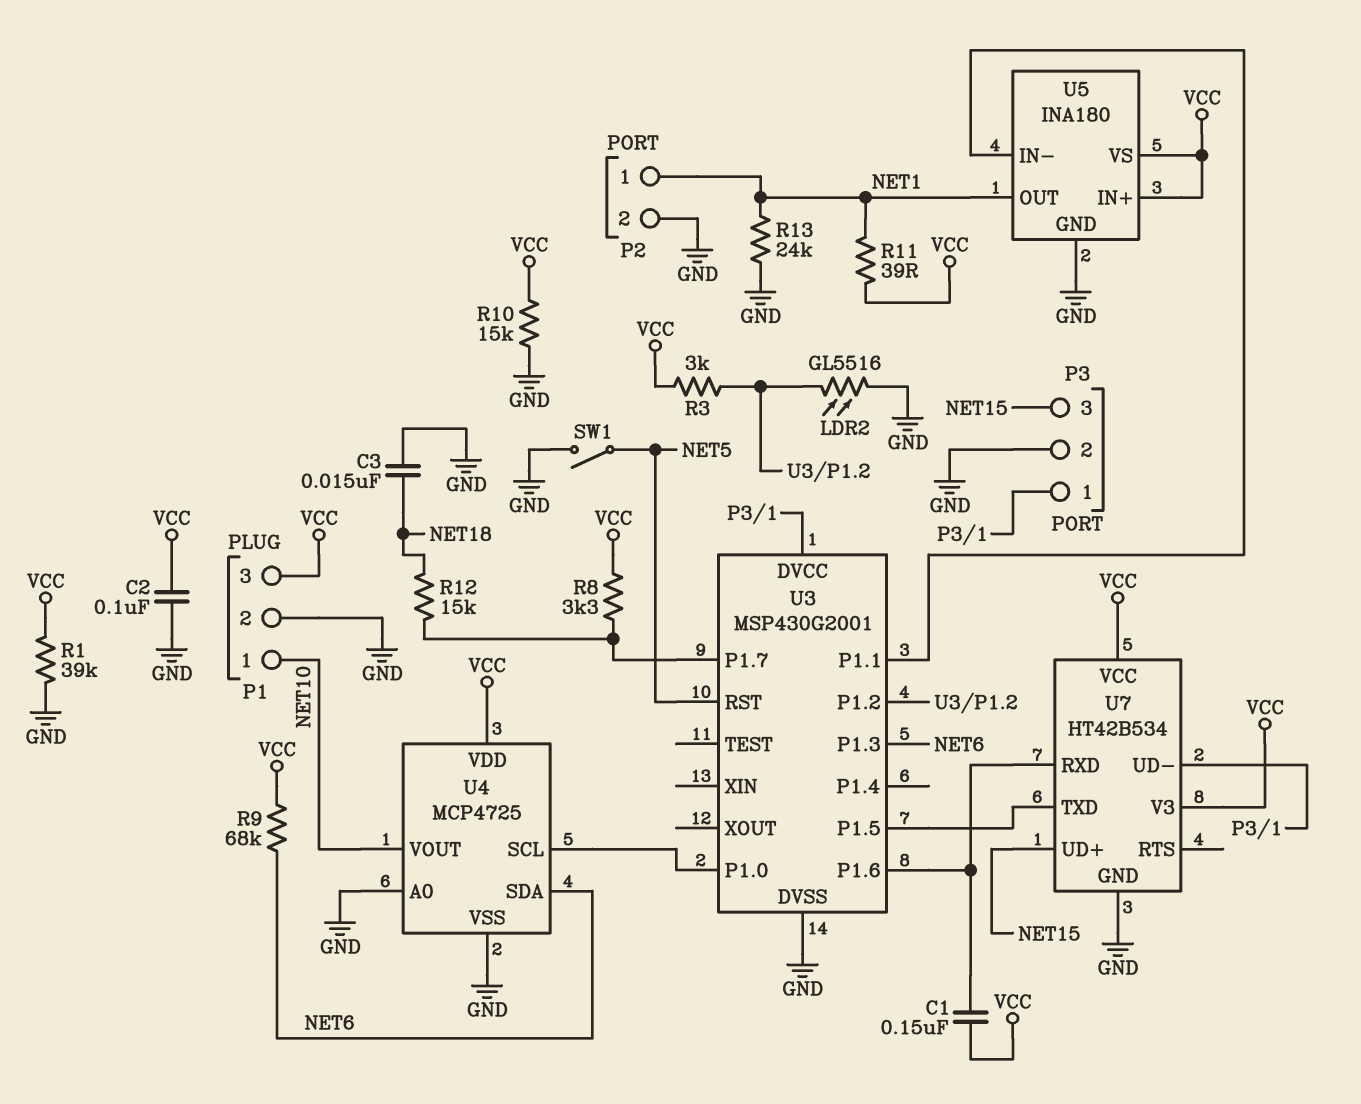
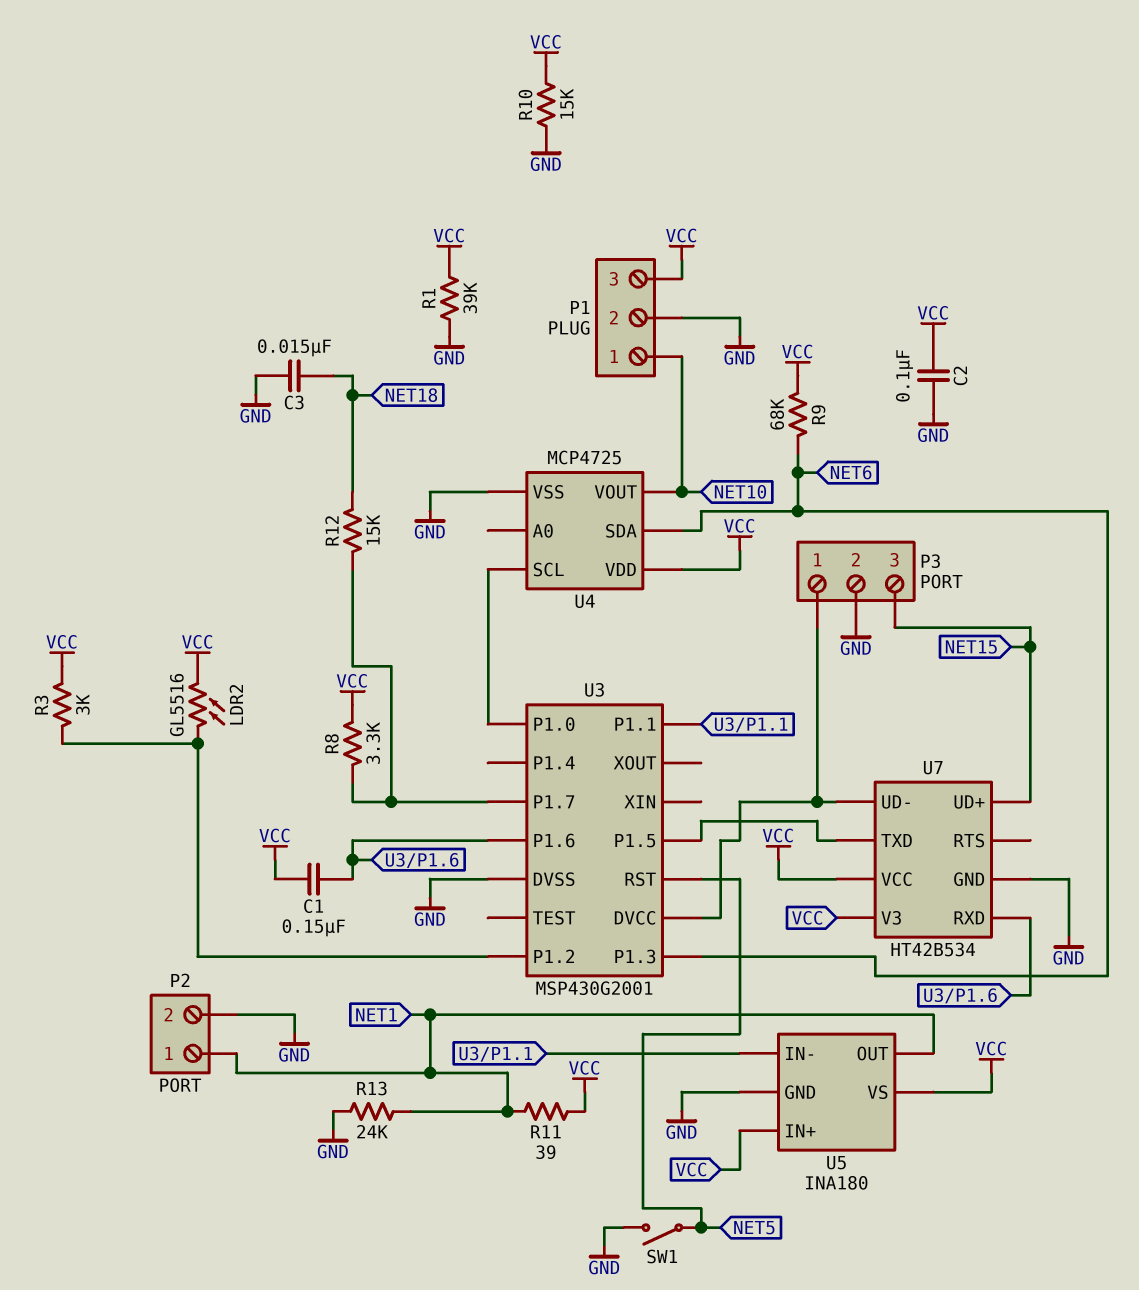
LDR2: GL5516 (GND, U3/P1.2) -> GL5516 (U3/P1.2, VCC)
U4 pin A0: GND -> none

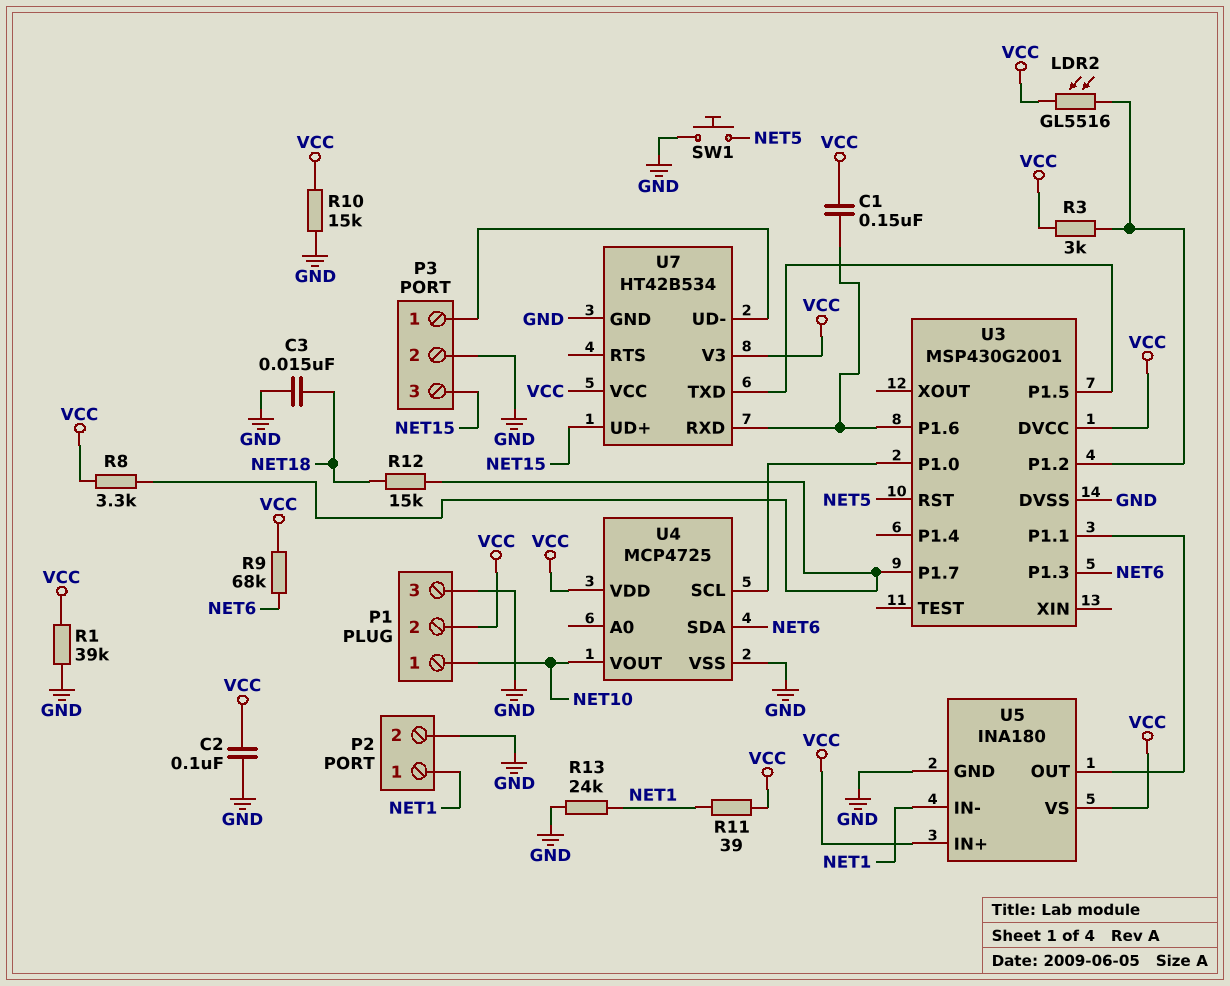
P1 pin 2: GND -> VCC
P1 pin 3: VCC -> GND
SW1: switch (GND, NET5) -> button (GND, NET5)
U3 pin DVCC: P3/1 -> VCC
U5 pin IN-: U3/P1.1 -> NET1
U5 pin OUT: NET1 -> U3/P1.1

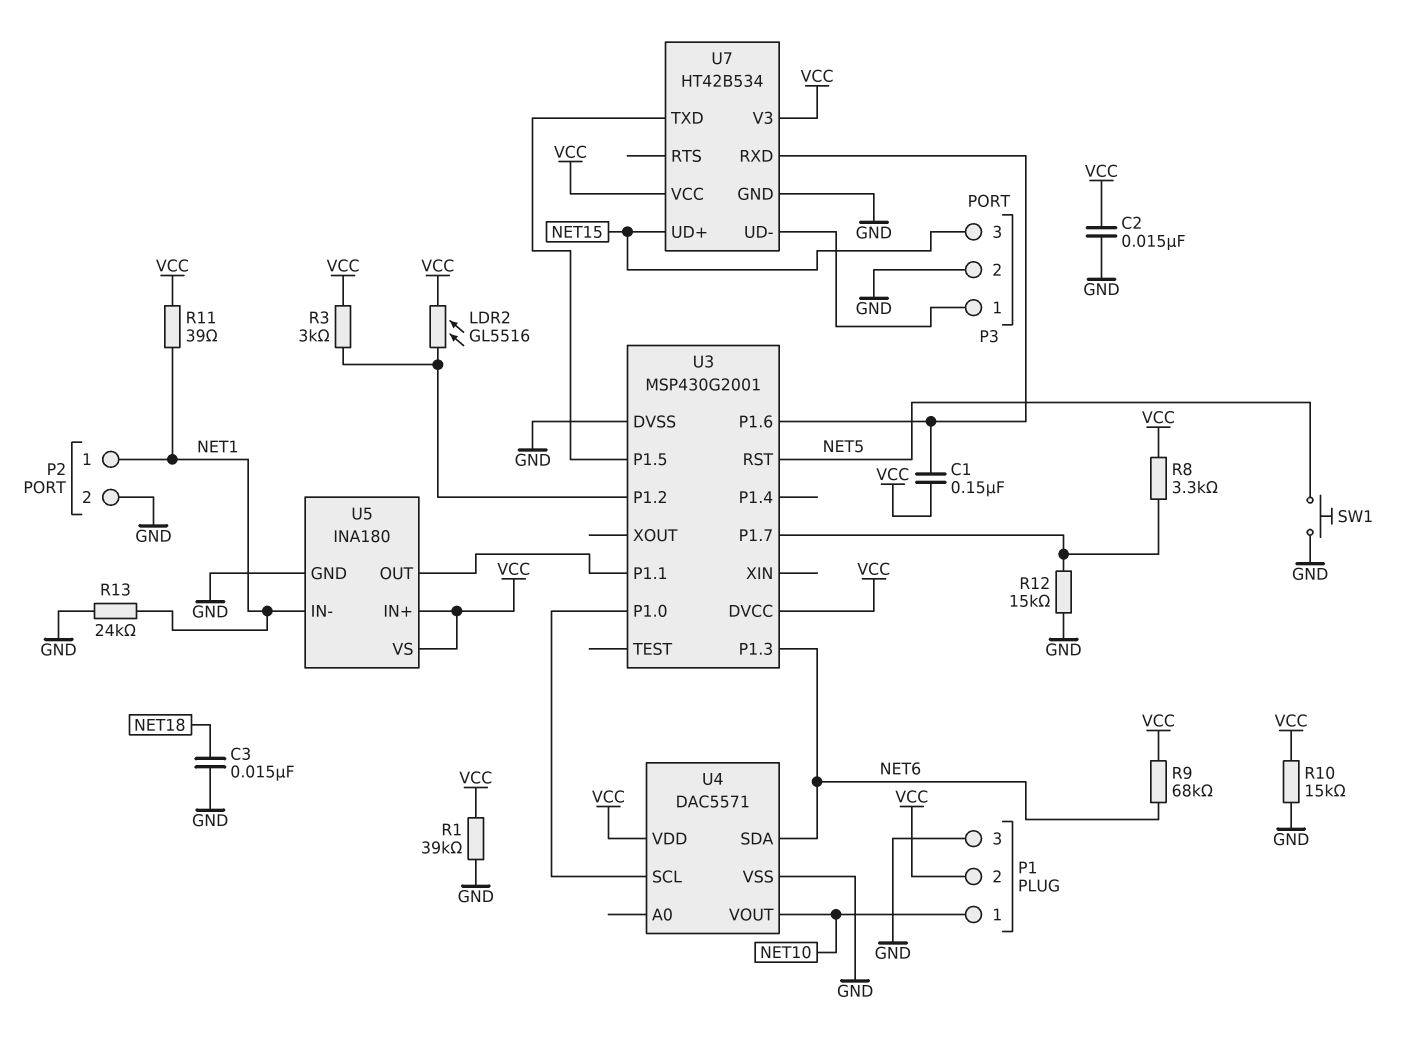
C2: 100nF (GND, VCC) -> 15nF (GND, VCC)
R12: 15k (NET18, U3/P1.7) -> 15k (GND, U3/P1.7)
U4: MCP4725 -> DAC5571

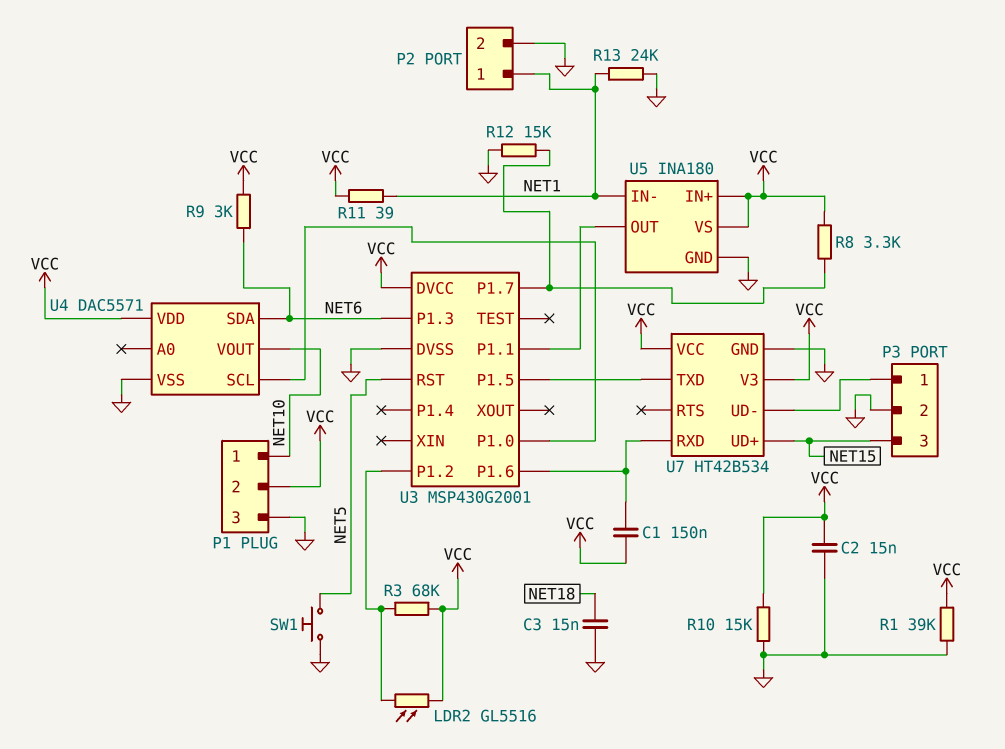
R3: 3k (U3/P1.2, VCC) -> 68k (U3/P1.2, VCC)
R9: 68k (NET6, VCC) -> 3k (NET6, VCC)

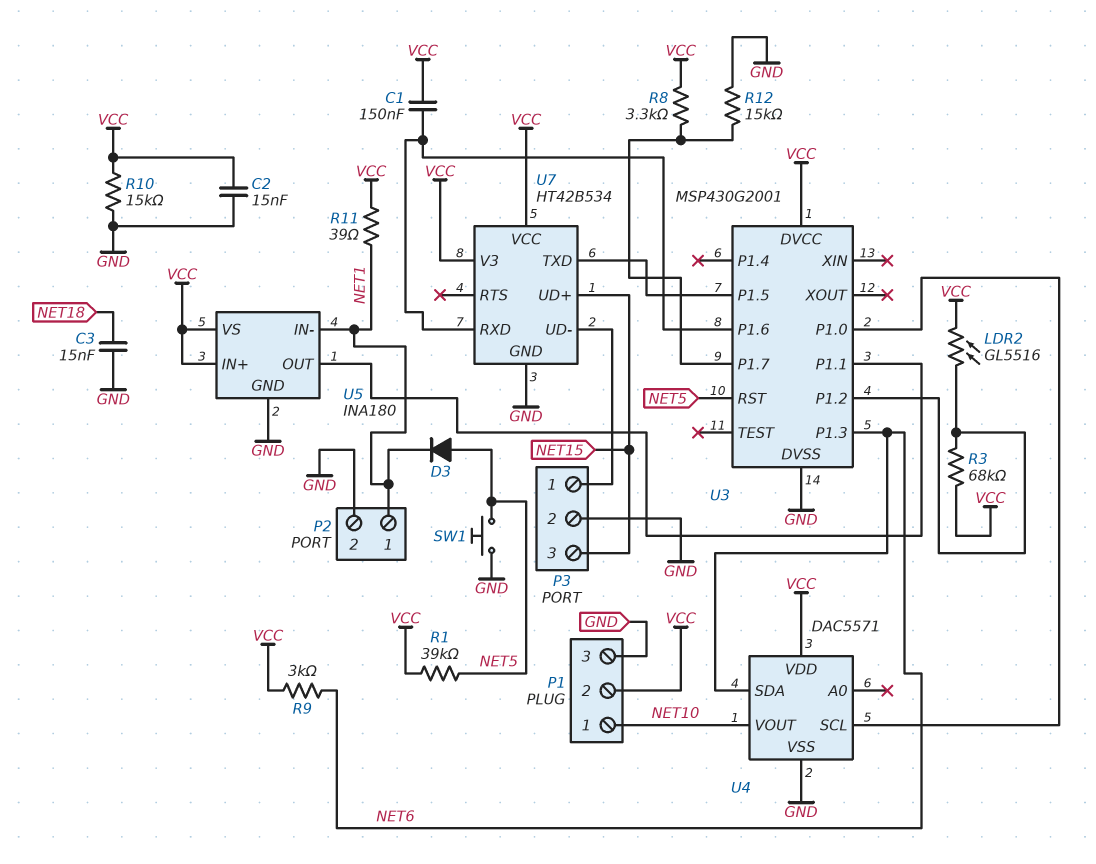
D3: none -> diode (A NET5, K NET1)
R1: 39k (GND, VCC) -> 39k (NET5, VCC)
R13: 24k (GND, NET1) -> none

